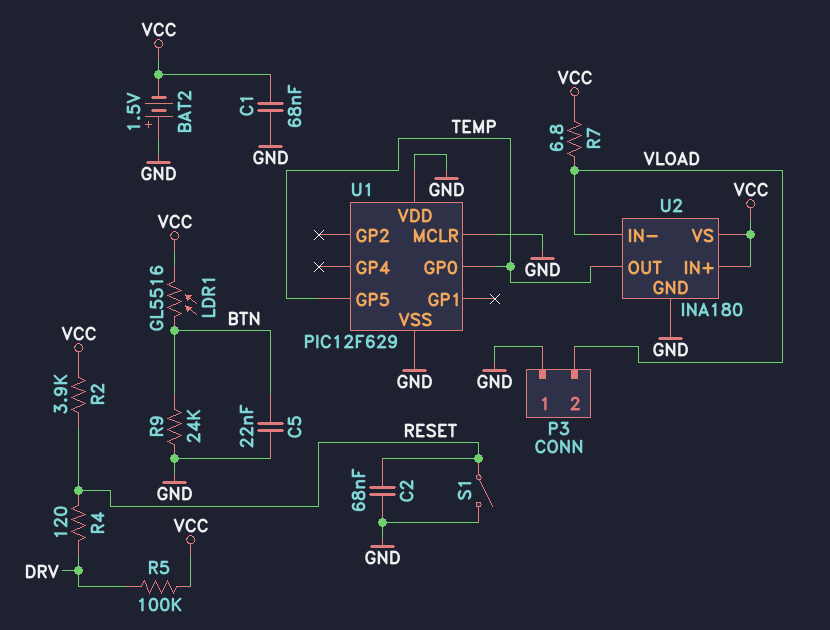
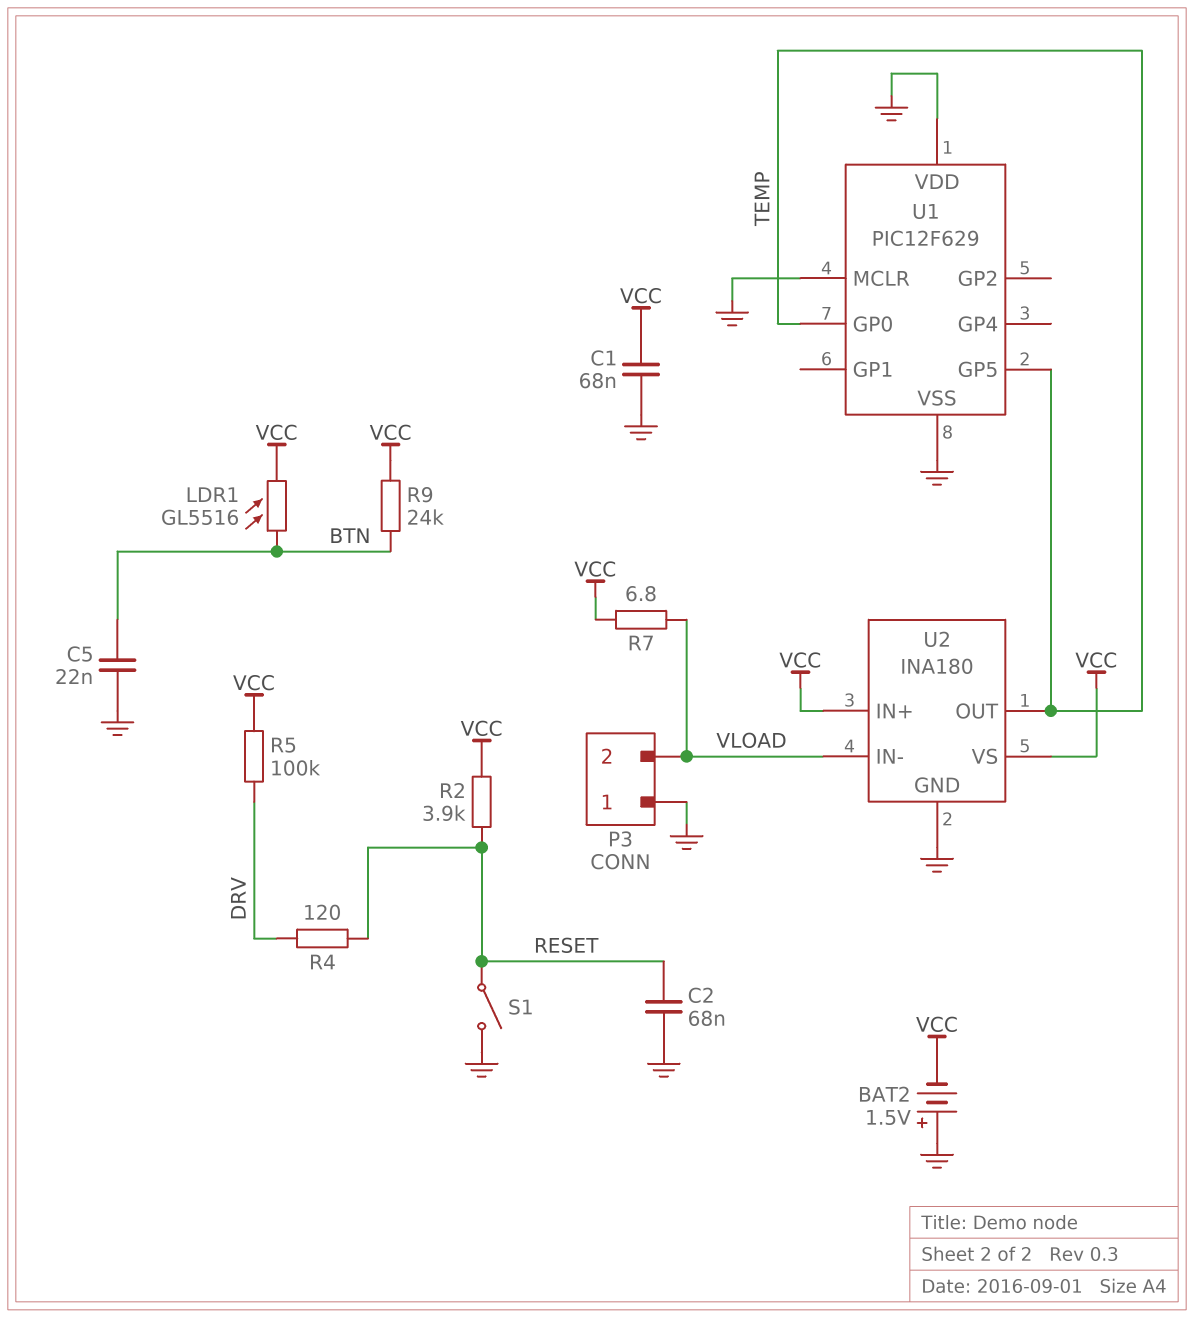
R9: 24k (BTN, GND) -> 24k (BTN, VCC)

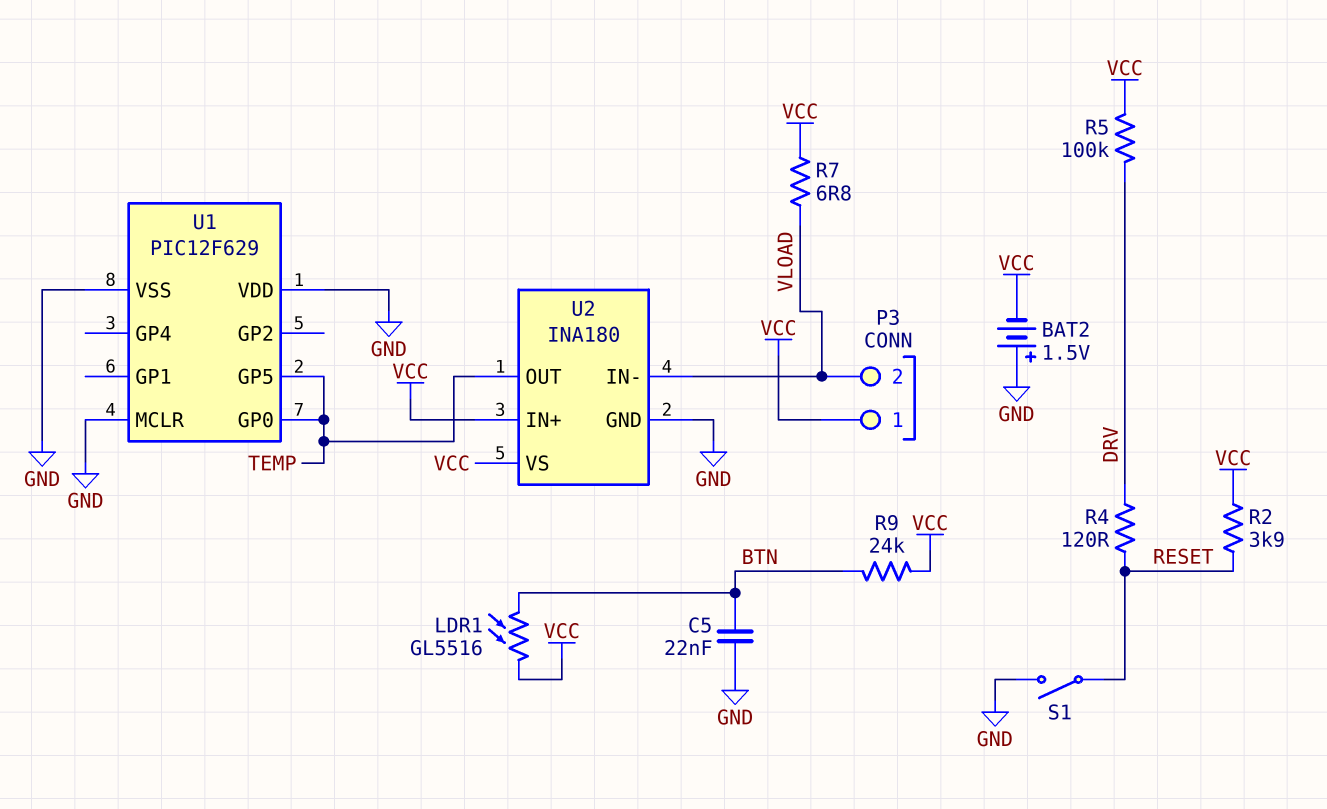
C1: 68nF (GND, VCC) -> none
C2: 68nF (GND, RESET) -> none
P3 pin 1: GND -> VCC

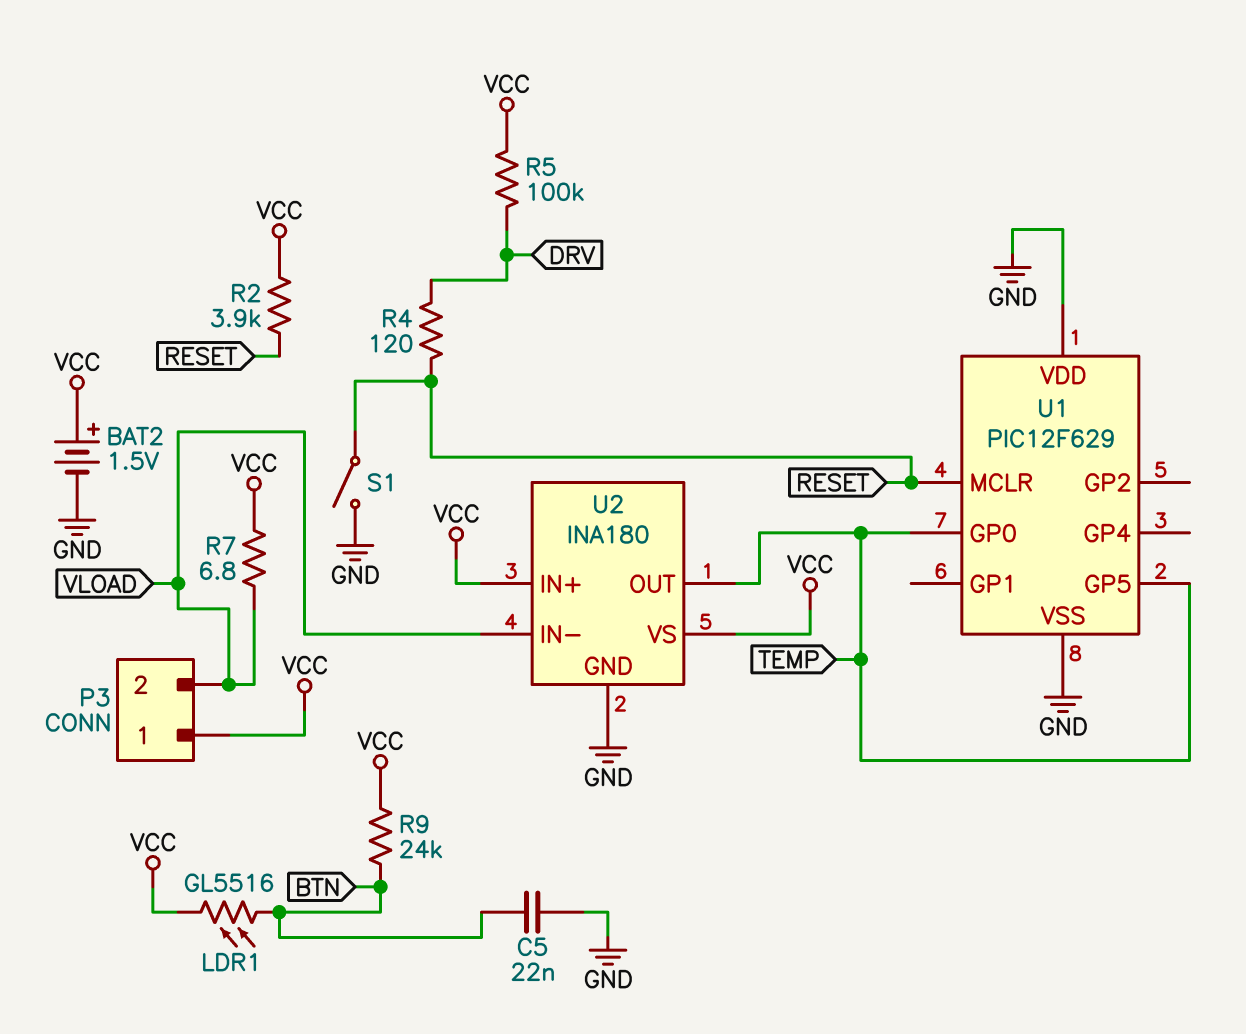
BAT2: 1.5V (plus GND, minus VCC) -> 1.5V (plus VCC, minus GND)
U1 pin MCLR: GND -> RESET

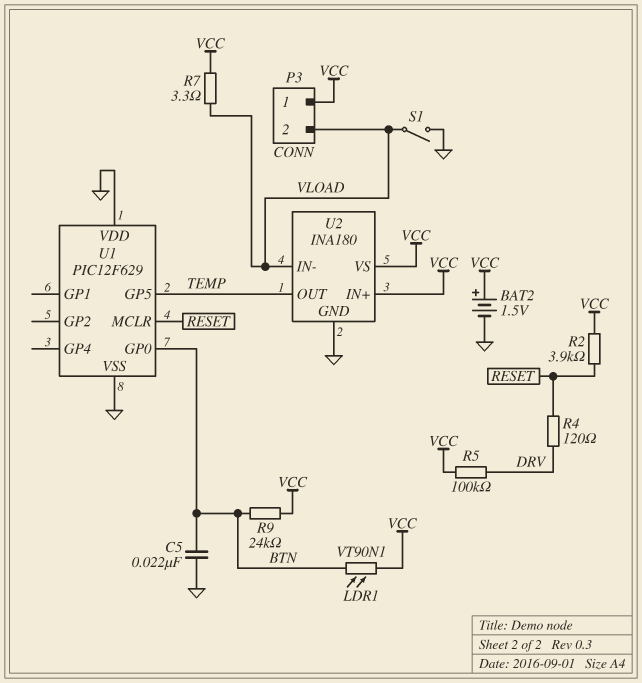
LDR1: GL5516 (BTN, VCC) -> VT90N1 (BTN, VCC)
R7: 6.8 (VCC, VLOAD) -> 3.3 (VCC, VLOAD)
S1: switch (GND, RESET) -> switch (GND, VLOAD)
U1 pin GP0: TEMP -> BTN

